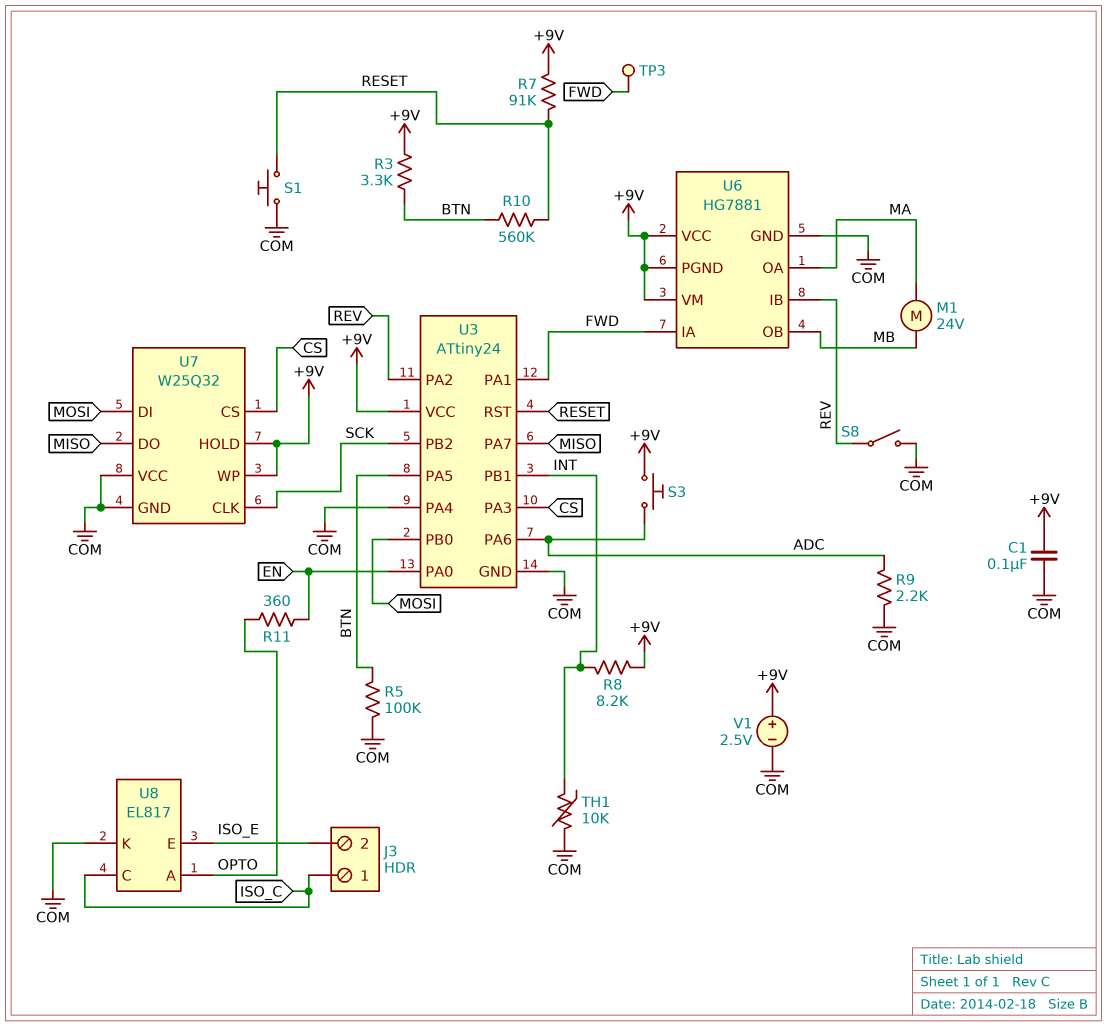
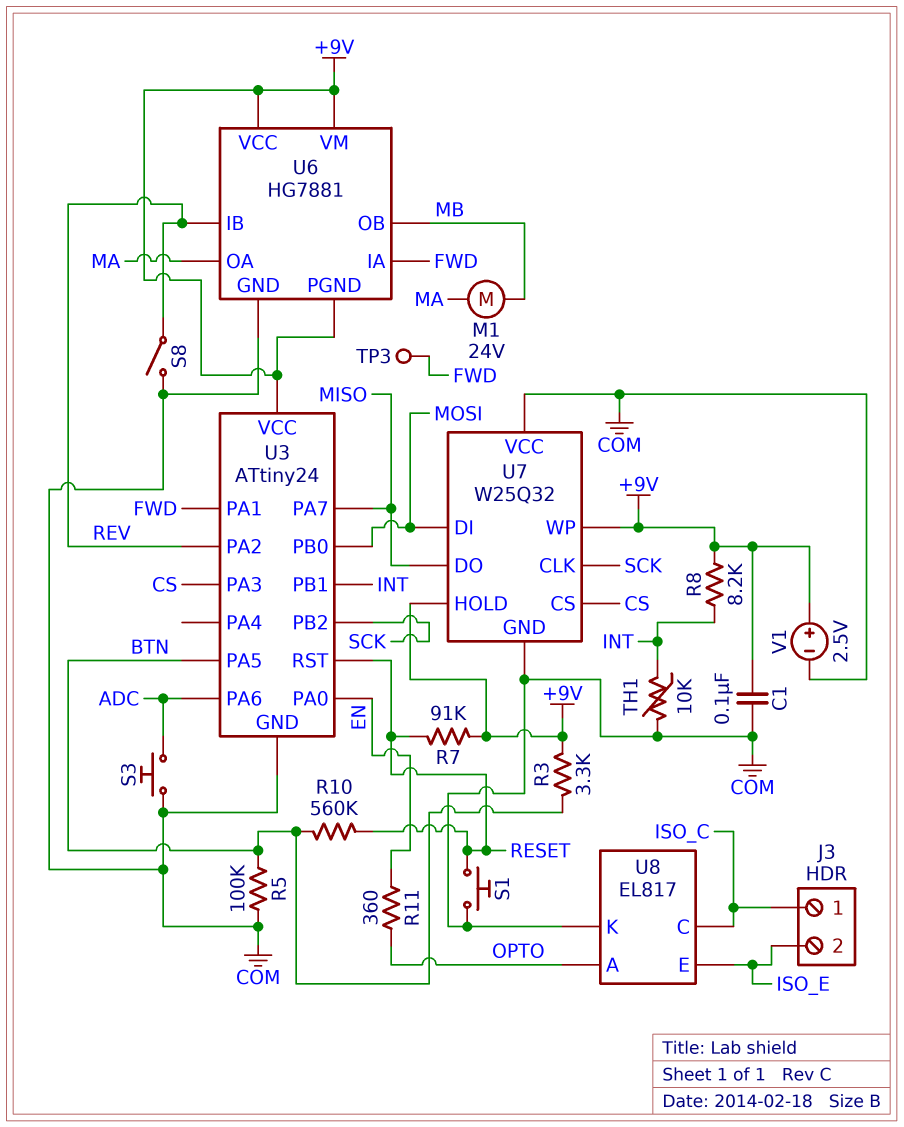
R9: 2.2k (ADC, COM) -> none
S3: button (+9V, ADC) -> button (ADC, COM)
U3 pin PA4: COM -> none

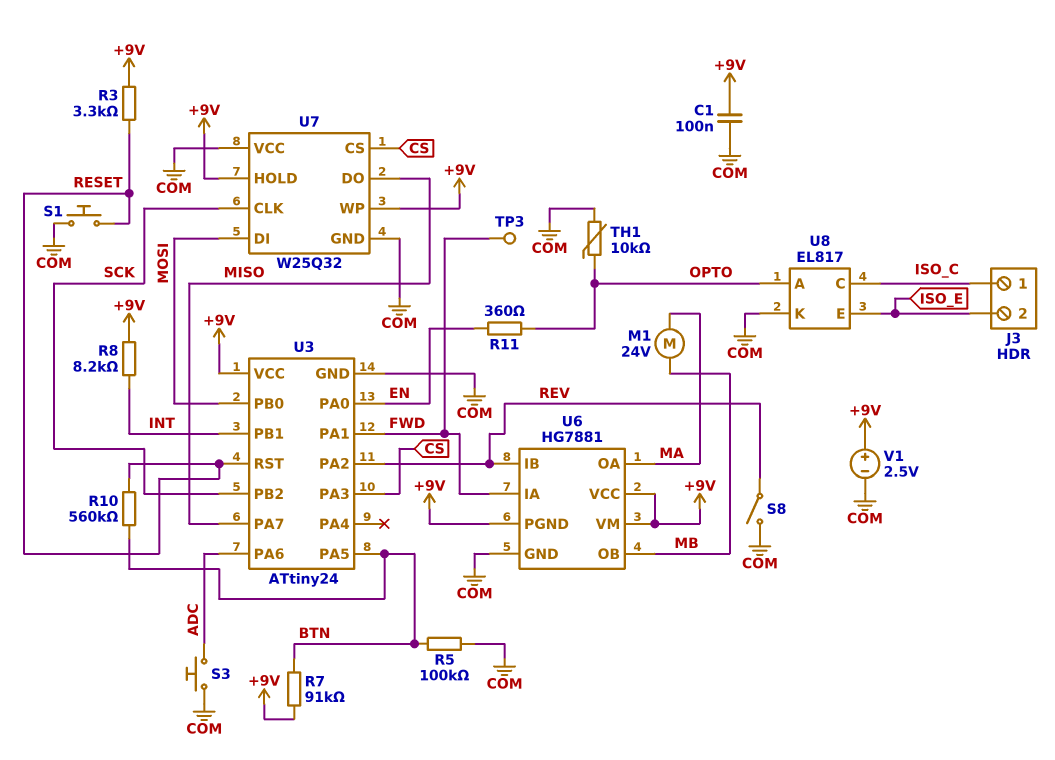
R3: 3.3k (+9V, BTN) -> 3.3k (+9V, RESET)
R7: 91k (+9V, RESET) -> 91k (+9V, BTN)
TH1: 10k (COM, INT) -> 10k (COM, OPTO)

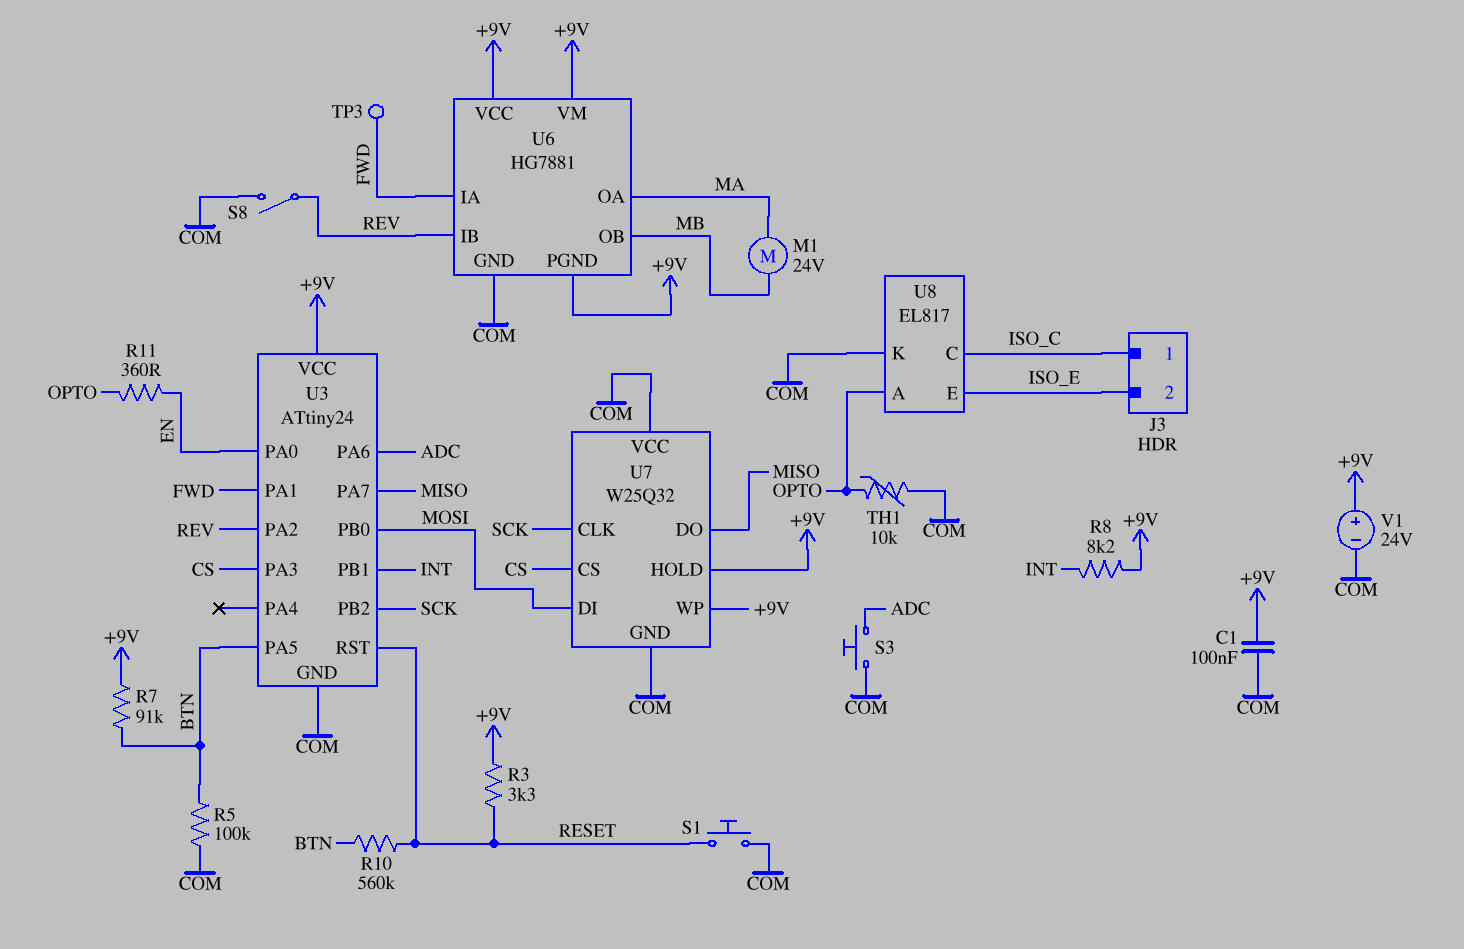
V1: 2.5V (plus +9V, minus COM) -> 24V (plus +9V, minus COM)

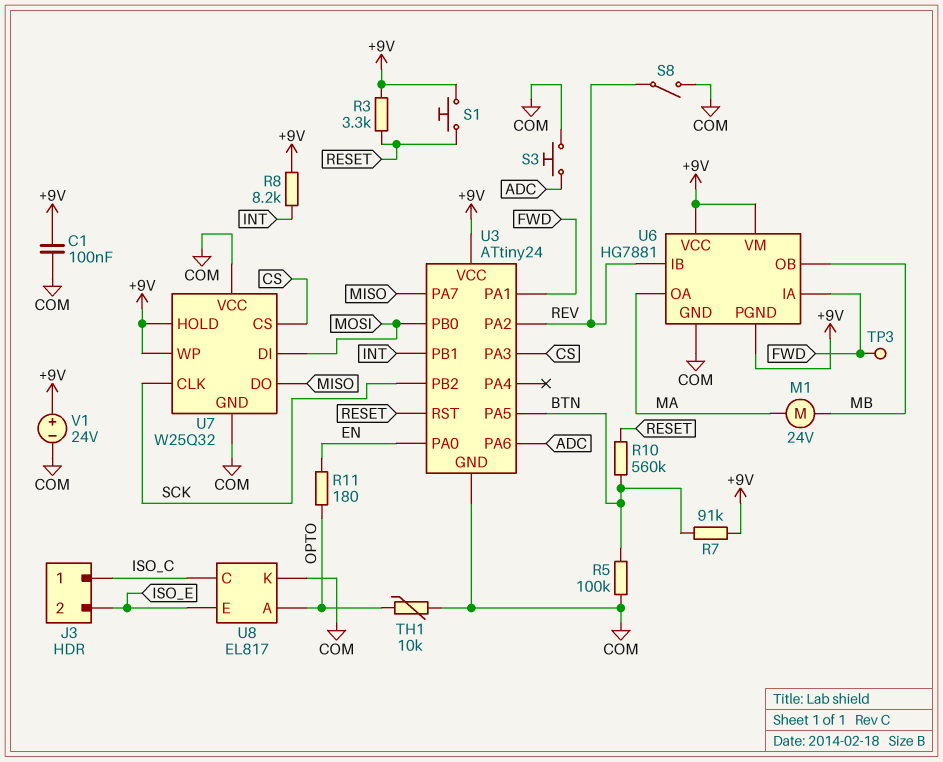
R11: 360 (EN, OPTO) -> 180 (EN, OPTO)
S1: button (COM, RESET) -> button (+9V, RESET)

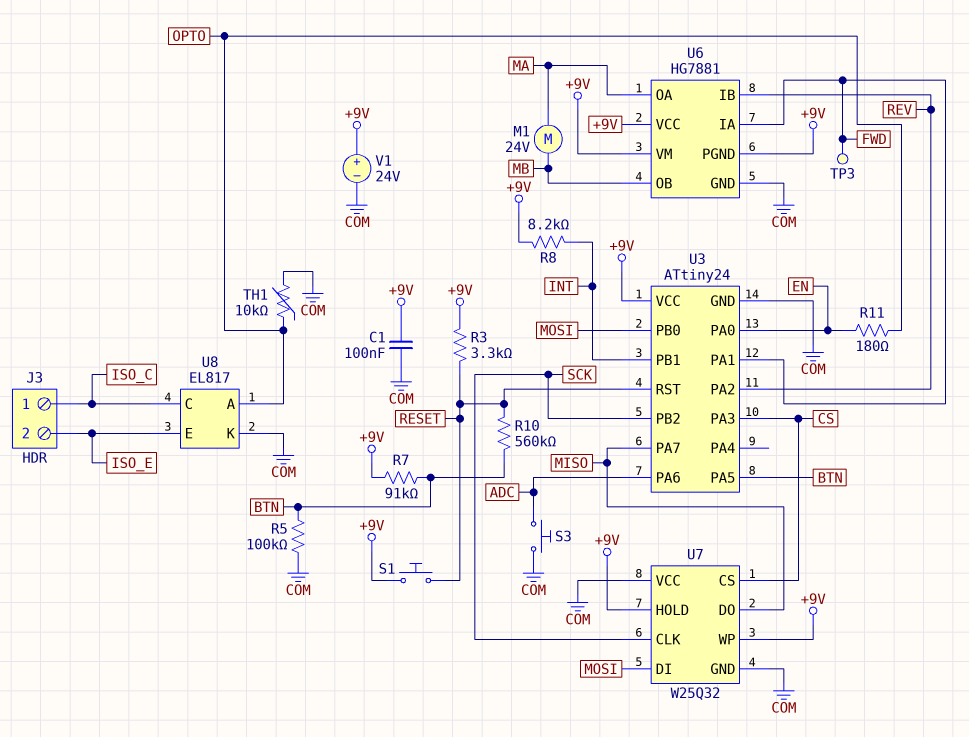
S8: switch (COM, REV) -> none

